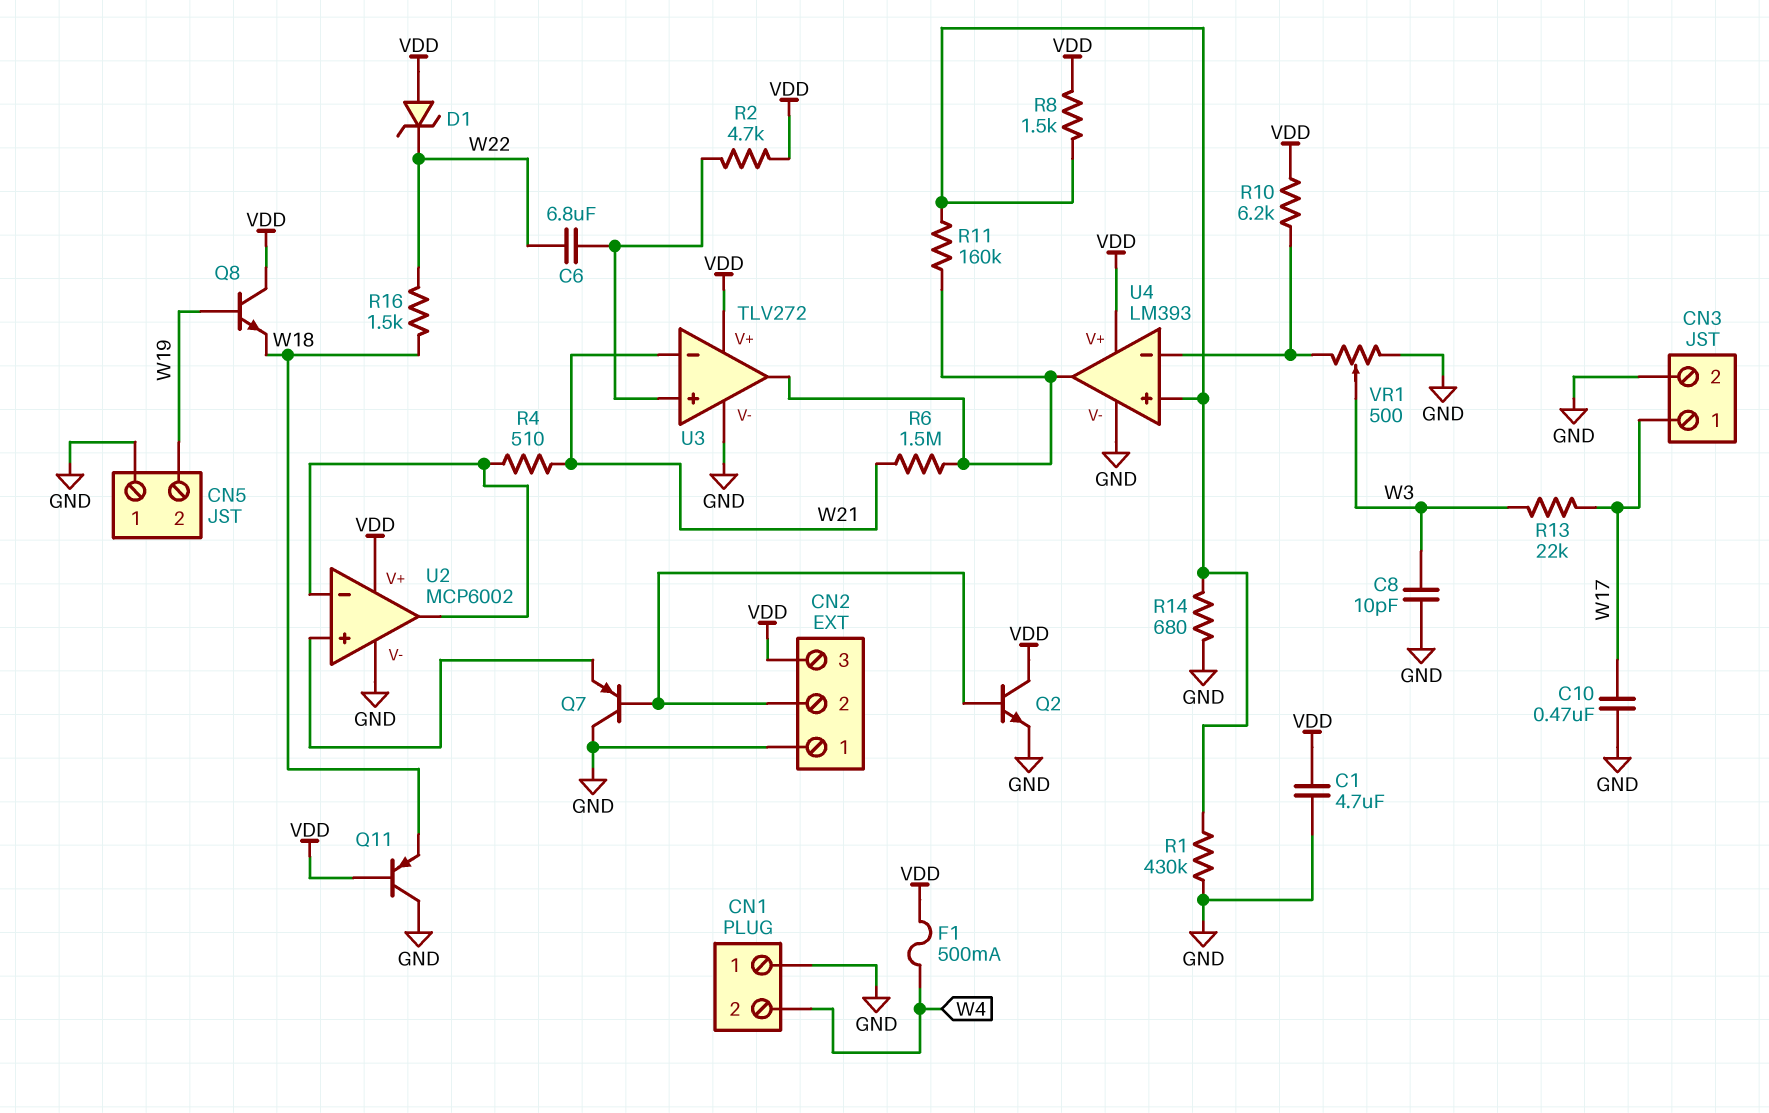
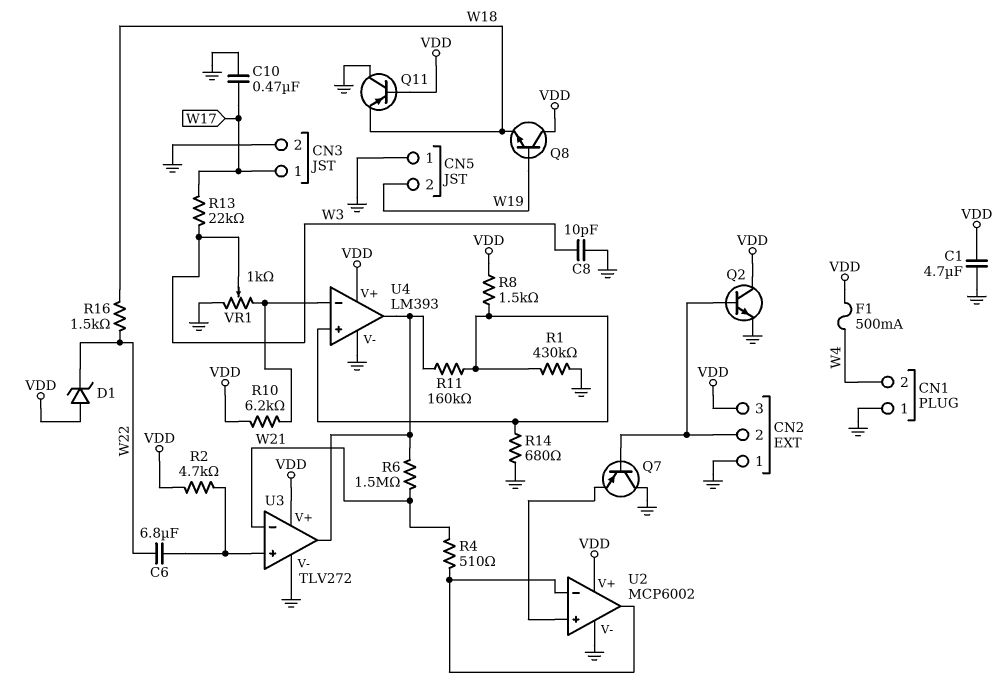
VR1: 500 (GND, U4/in-, wiper W3) -> 1k (GND, U4/in-, wiper W3)

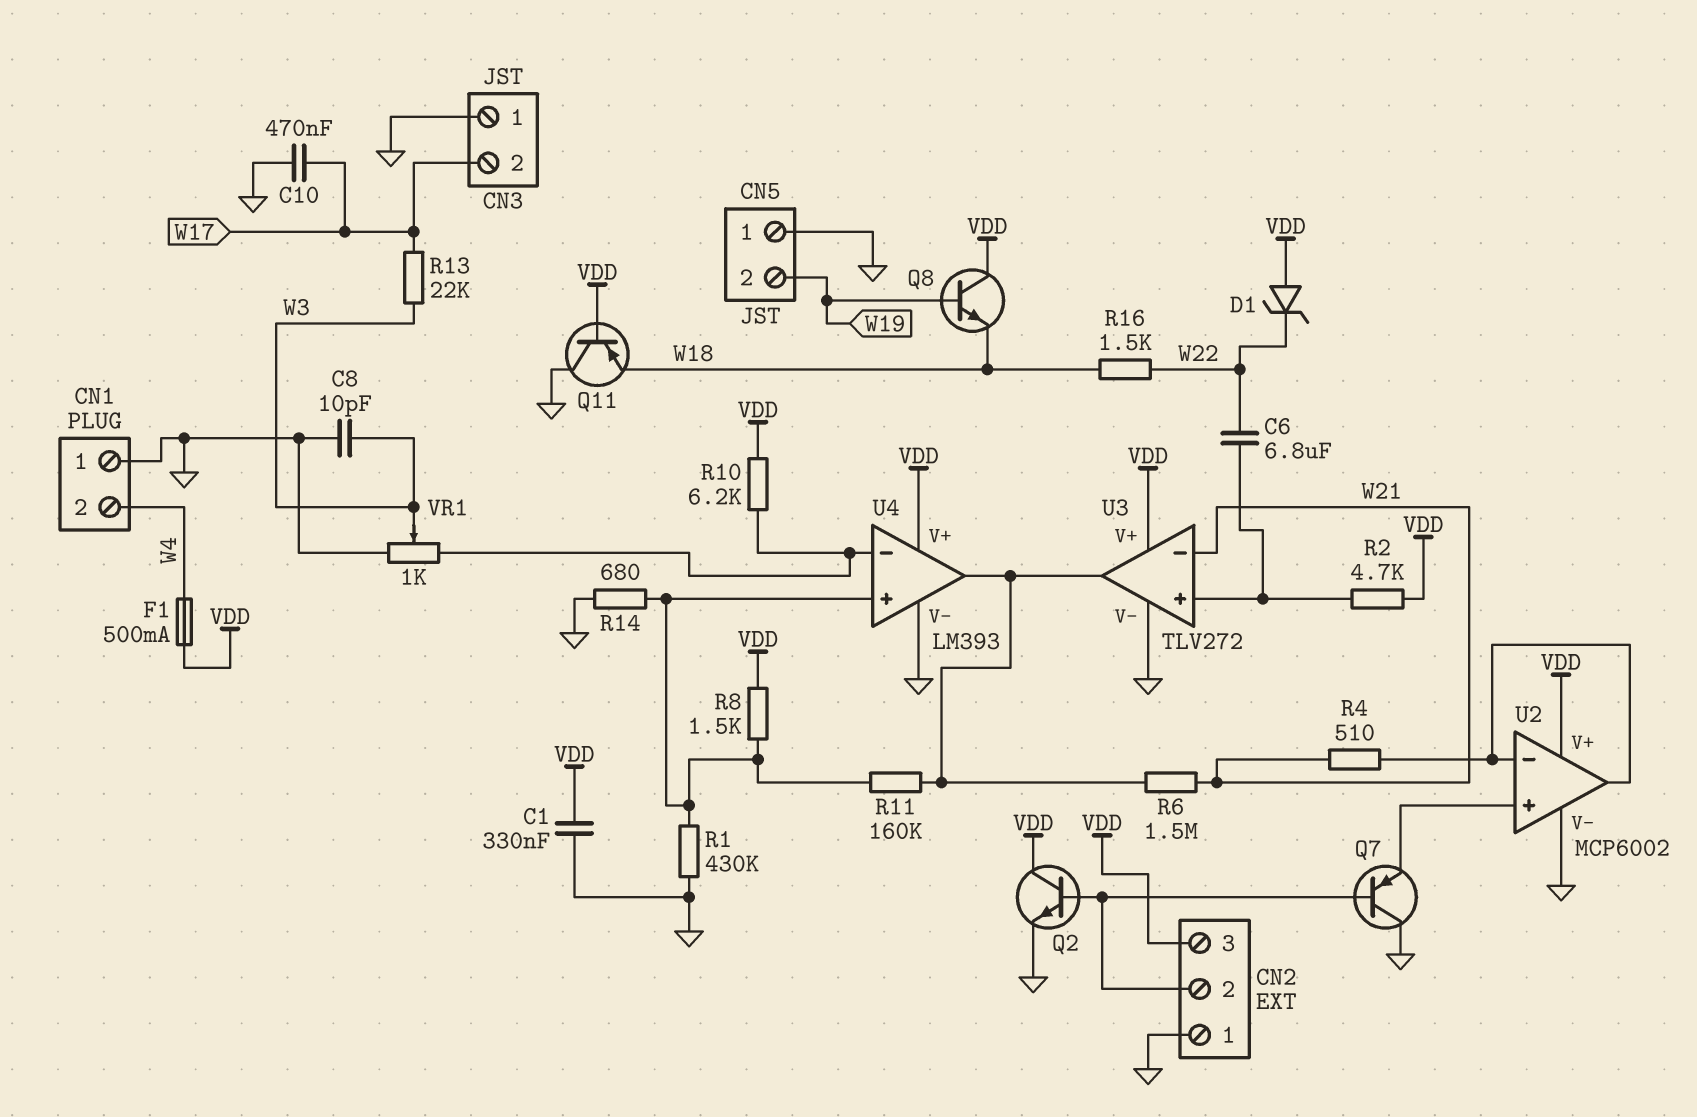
C1: 4.7uF (GND, VDD) -> 330nF (GND, VDD)
CN3 pin 1: W17 -> GND
CN3 pin 2: GND -> W17

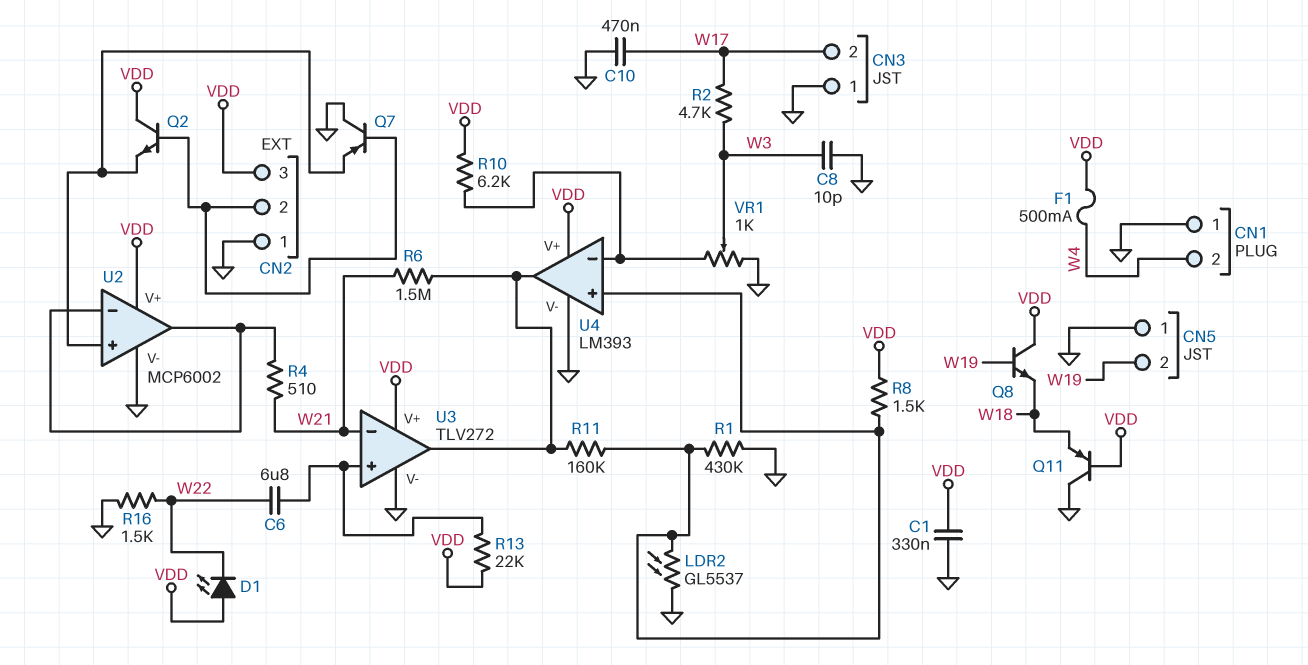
D1: zener (A VDD, K W22) -> LED (A VDD, K W22)
LDR2: none -> GL5537 (GND, U4/in+)
Q2: NPN (B CN2/2, C VDD, E GND) -> NPN (B CN2/2, C VDD, E U2/in+)
R2: 4.7k (U3/in+, VDD) -> 4.7k (W3, W17)
R13: 22k (W3, W17) -> 22k (U3/in+, VDD)
R14: 680 (GND, U4/in+) -> none
R16: 1.5k (W18, W22) -> 1.5k (GND, W22)

